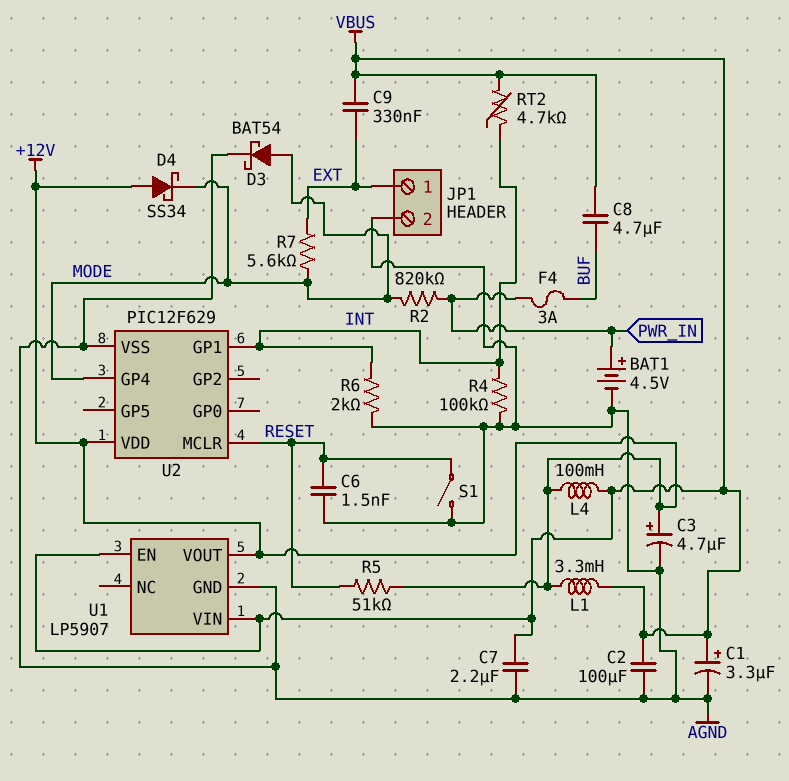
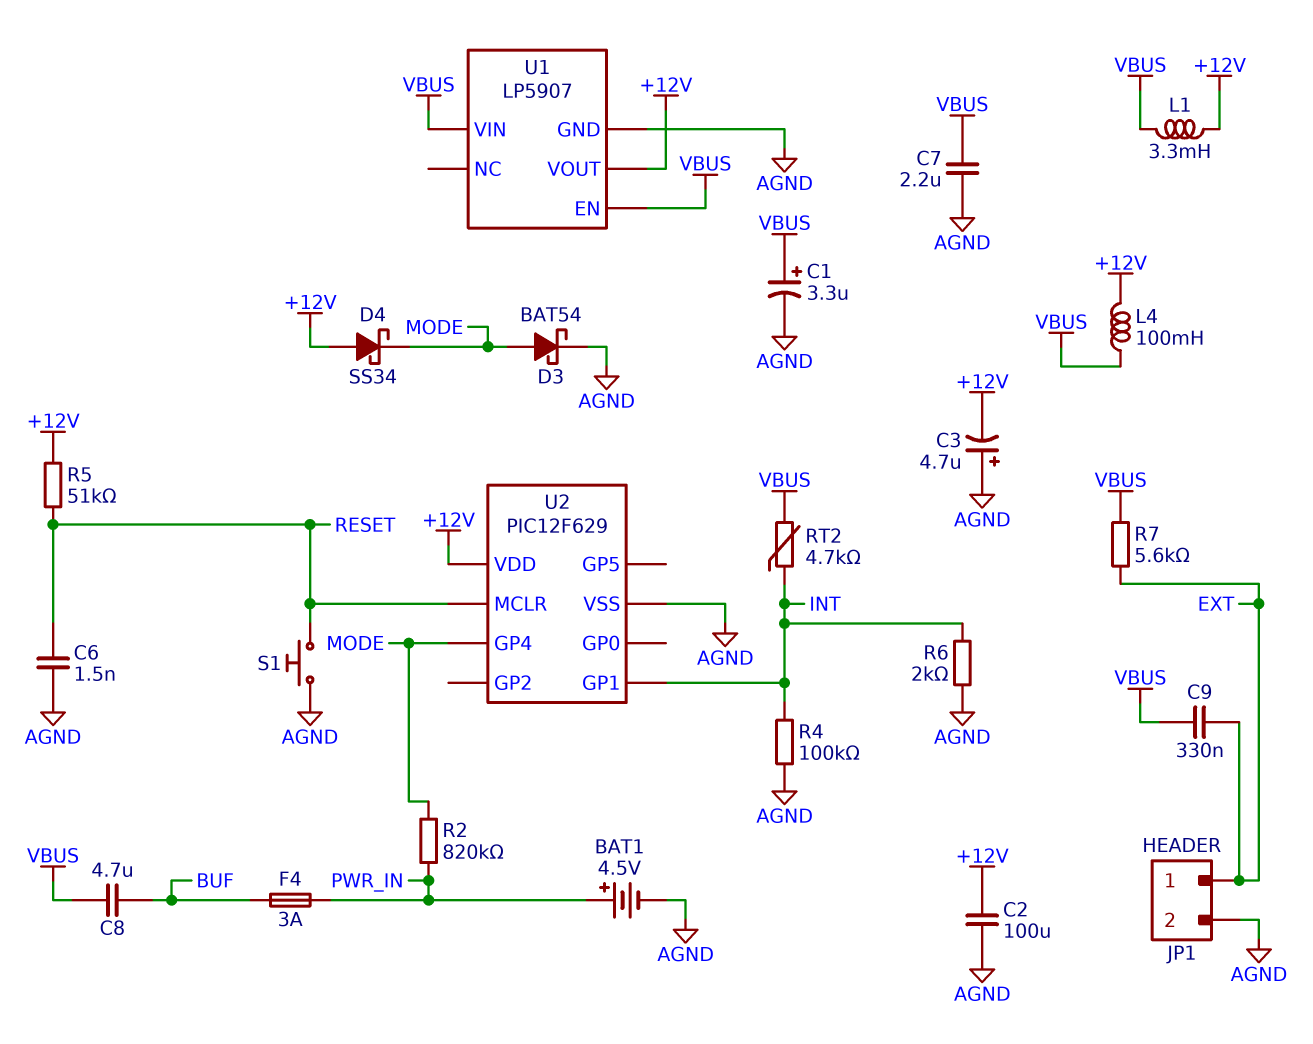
C2: 100uF (AGND, VBUS) -> 100uF (+12V, AGND)
C3: 4.7uF (plus +12V, minus AGND) -> 4.7uF (plus AGND, minus +12V)
R7: 5.6k (EXT, MODE) -> 5.6k (EXT, VBUS)
S1: switch (AGND, RESET) -> button (AGND, RESET)

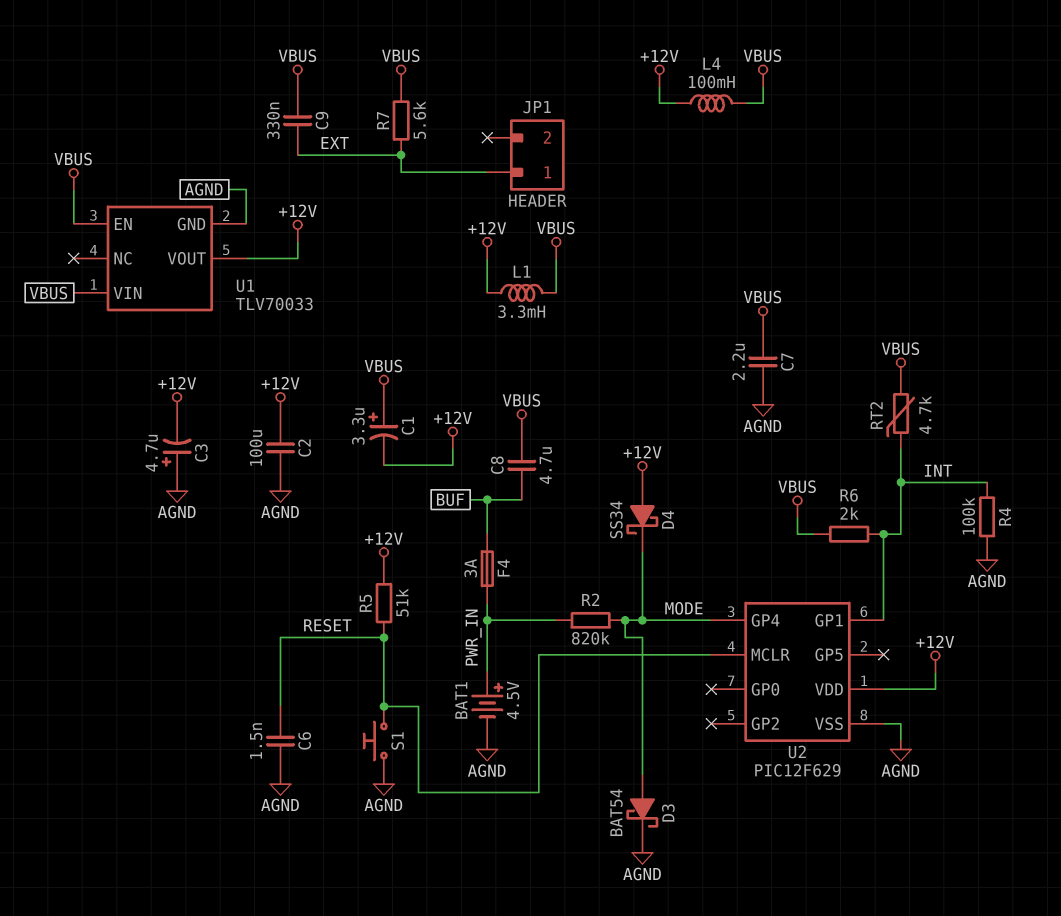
C1: 3.3uF (plus VBUS, minus AGND) -> 3.3uF (plus VBUS, minus +12V)
JP1 pin 2: AGND -> none
R6: 2k (AGND, INT) -> 2k (INT, VBUS)
U1: LP5907 -> TLV70033

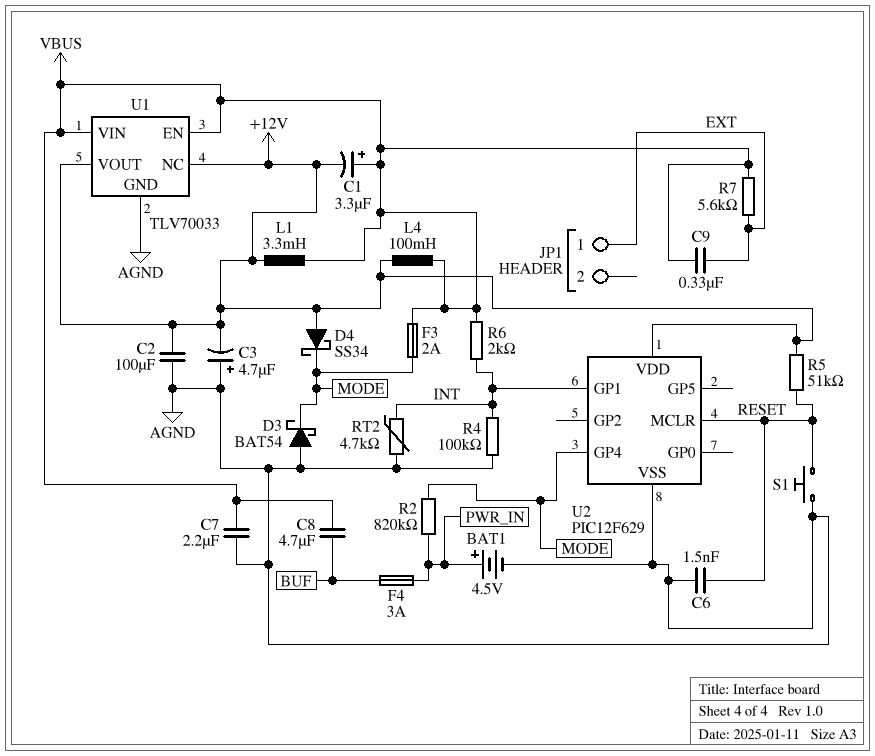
D3: schottky BAT54 (A MODE, K AGND) -> schottky BAT54 (A AGND, K MODE)
F3: none -> 2A (MODE, VBUS)
RT2: 4.7k (INT, VBUS) -> 4.7k (AGND, INT)
U1 pin NC: none -> +12V

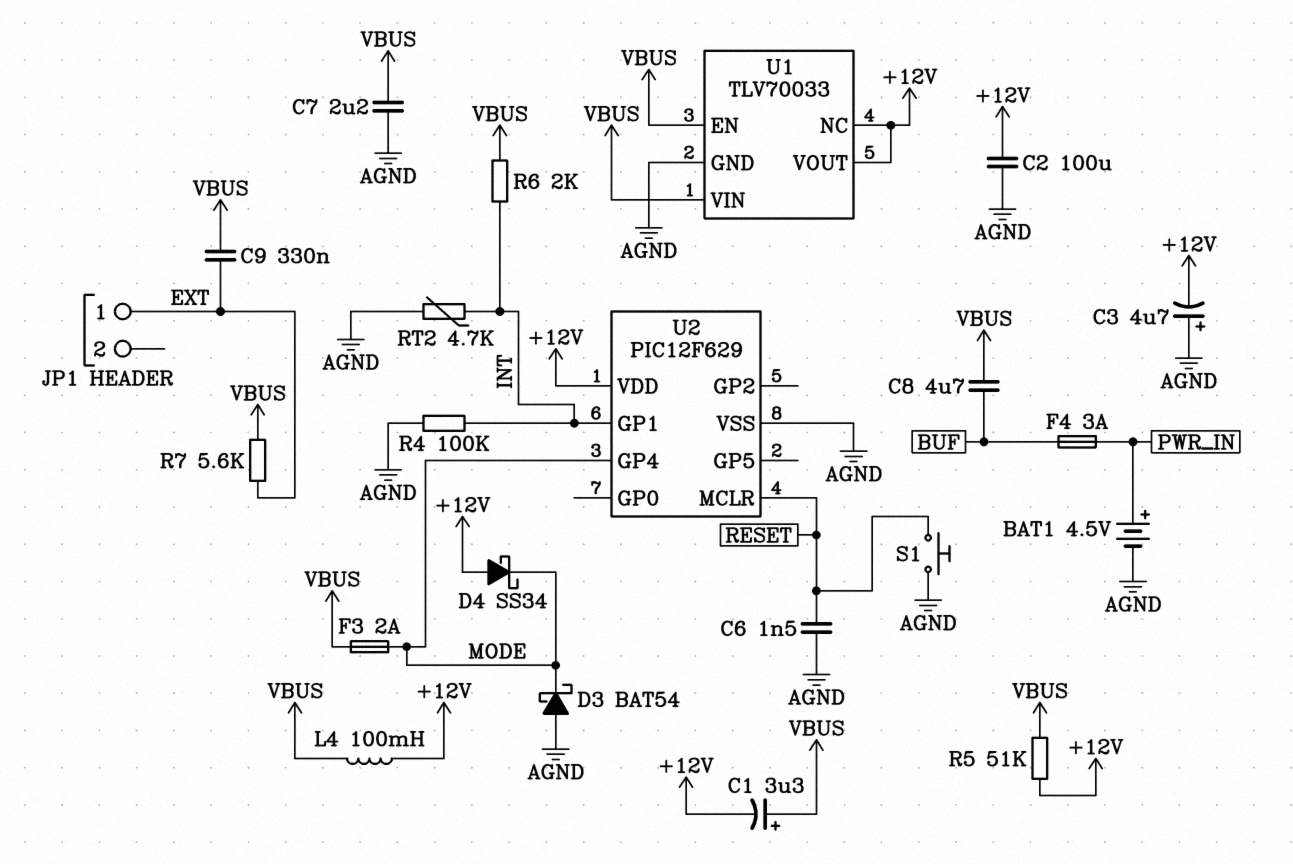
L1: 3.3mH (+12V, VBUS) -> none
R2: 820k (MODE, PWR_IN) -> none
R5: 51k (+12V, RESET) -> 51k (+12V, VBUS)

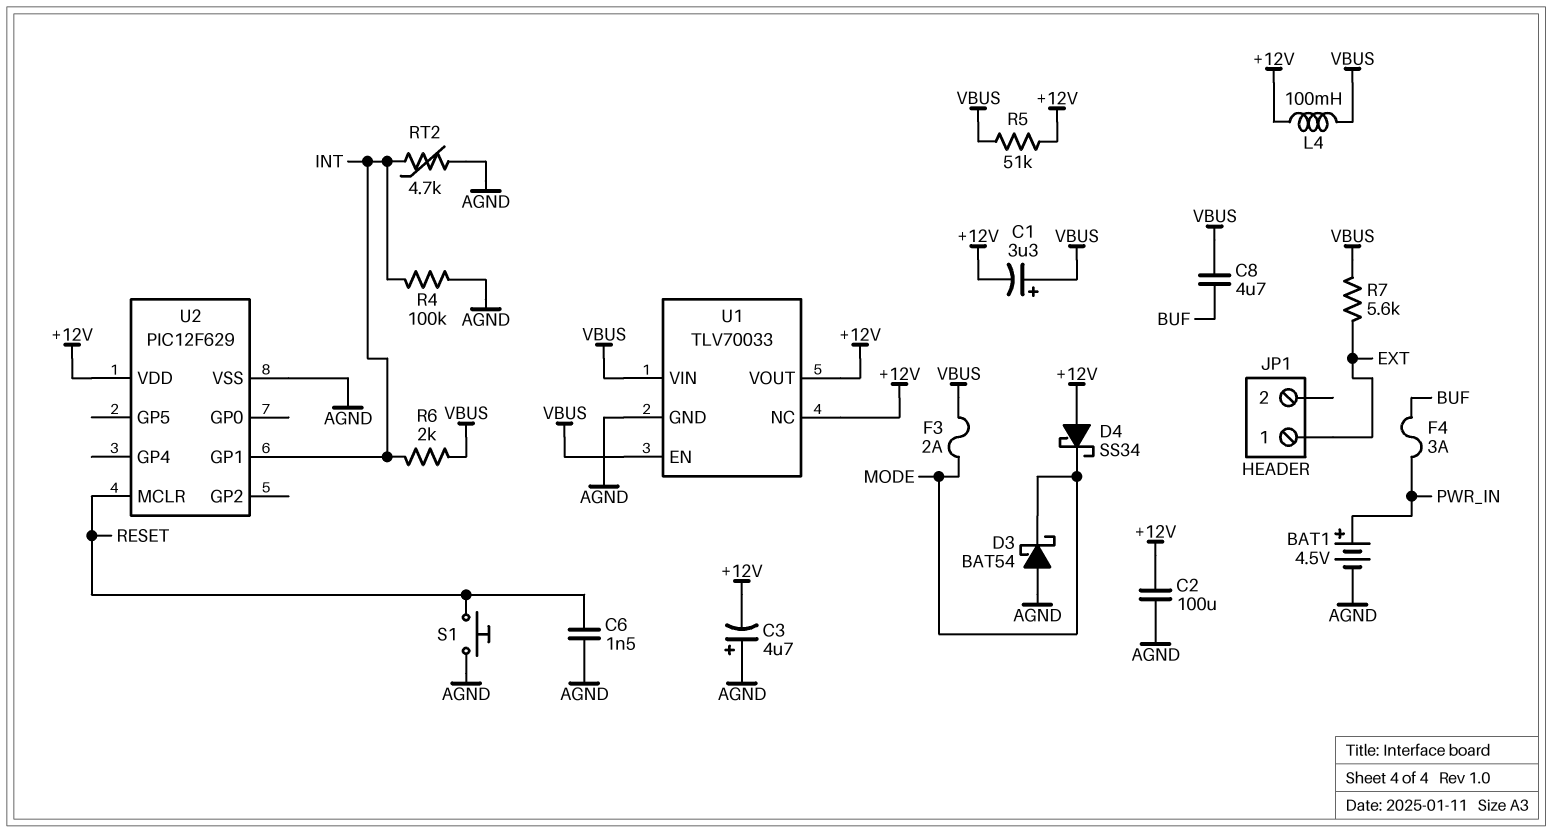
C7: 2.2uF (AGND, VBUS) -> none
C9: 330nF (EXT, VBUS) -> none
U2 pin GP4: MODE -> none

